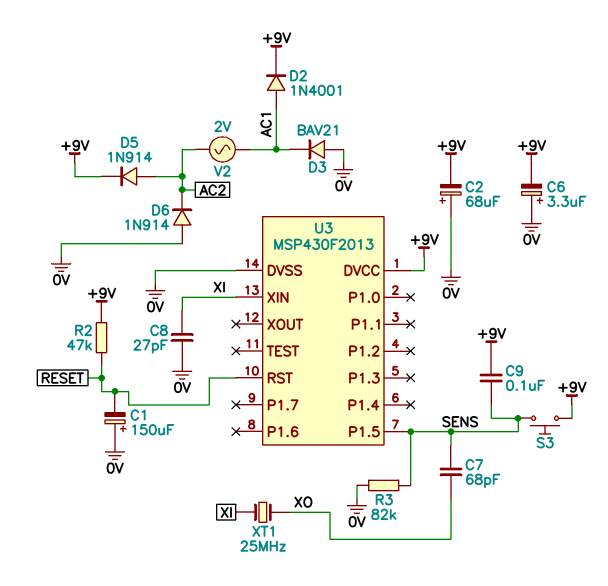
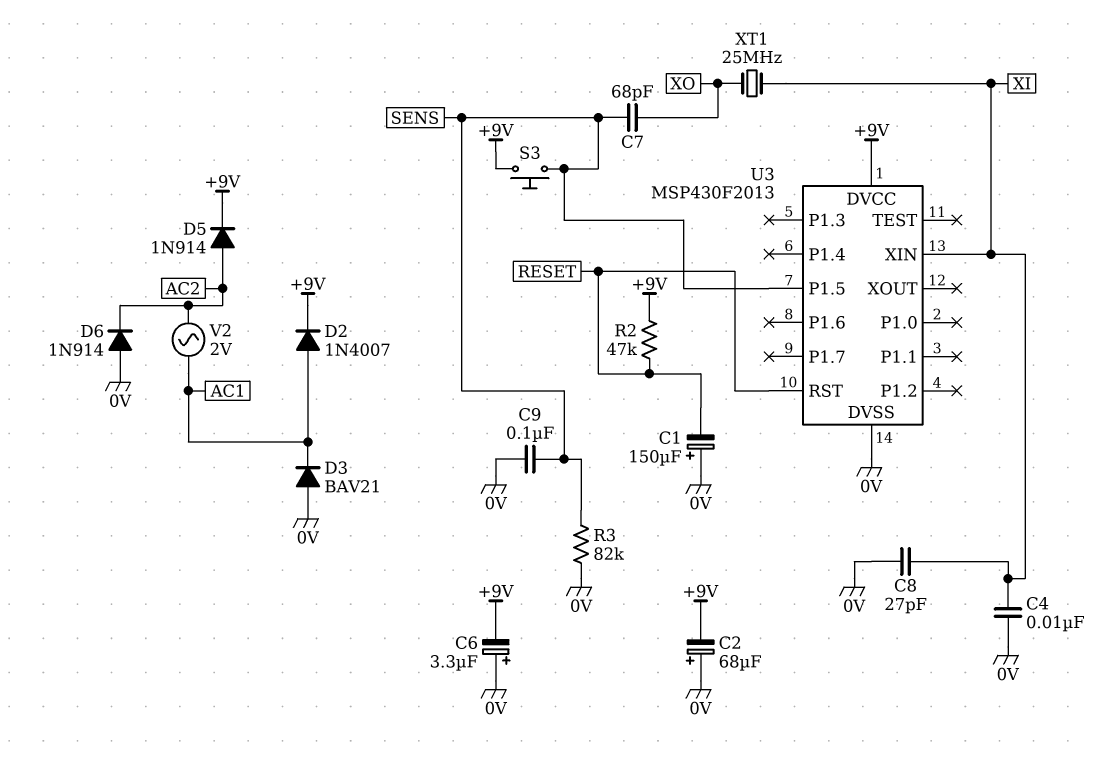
C4: none -> 10nF (0V, XI)
C9: 100nF (+9V, SENS) -> 100nF (0V, SENS)
D2: diode 1N4001 (A AC1, K +9V) -> diode 1N4007 (A AC1, K +9V)

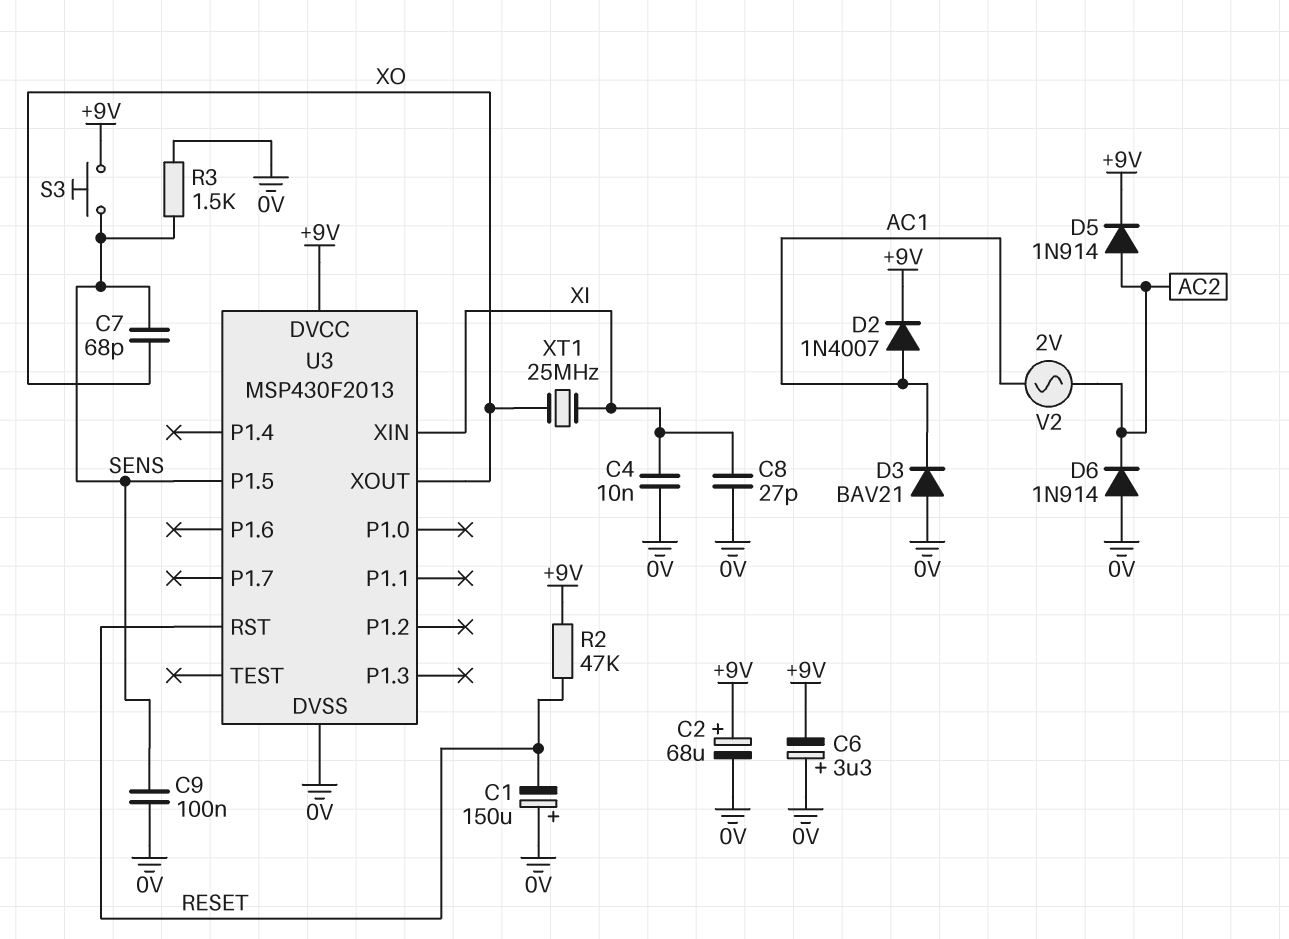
C2: 68uF (plus 0V, minus +9V) -> 68uF (plus +9V, minus 0V)
R3: 82k (0V, SENS) -> 1.5k (0V, SENS)
U3 pin XOUT: none -> XO

